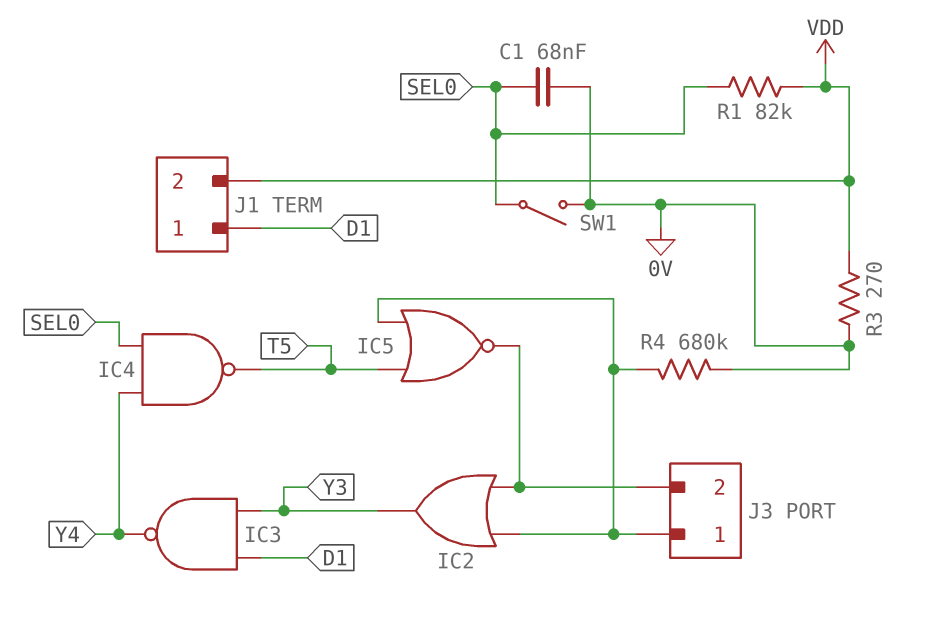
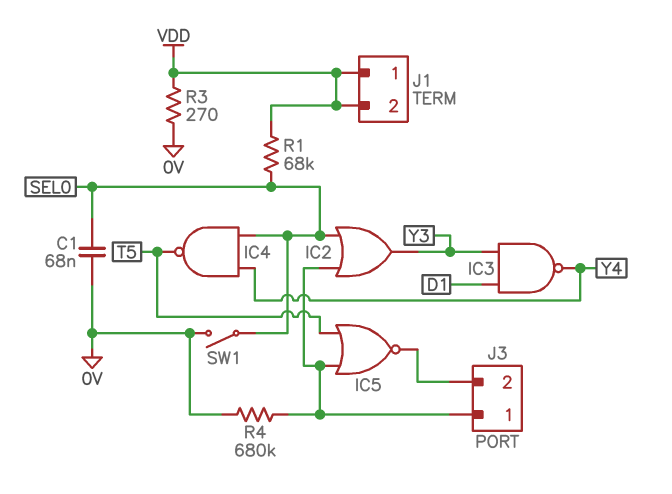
IC2: OR (in J3/1, in J3/2, out Y3) -> OR (in J3/1, in SEL0, out Y3)
J1 pin 1: D1 -> VDD
R1: 82k (SEL0, VDD) -> 68k (SEL0, VDD)

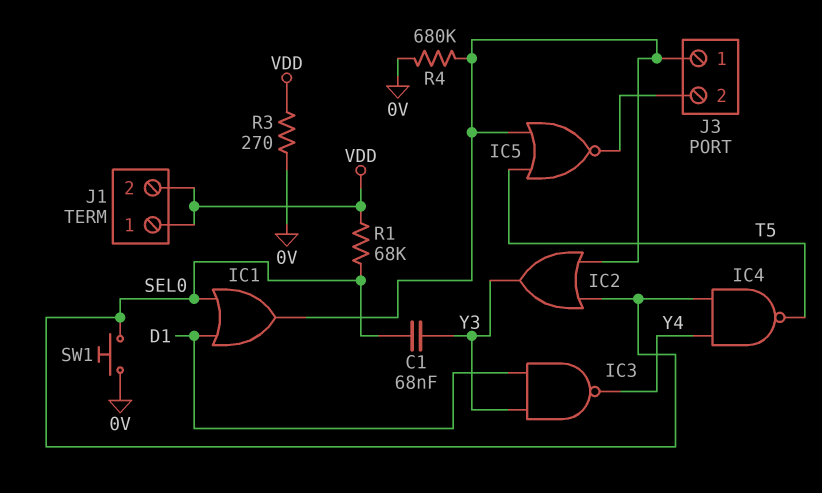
C1: 68nF (0V, SEL0) -> 68nF (SEL0, Y3)
IC1: none -> OR (in D1, in SEL0, out J3/1)
SW1: switch (0V, SEL0) -> button (0V, SEL0)

